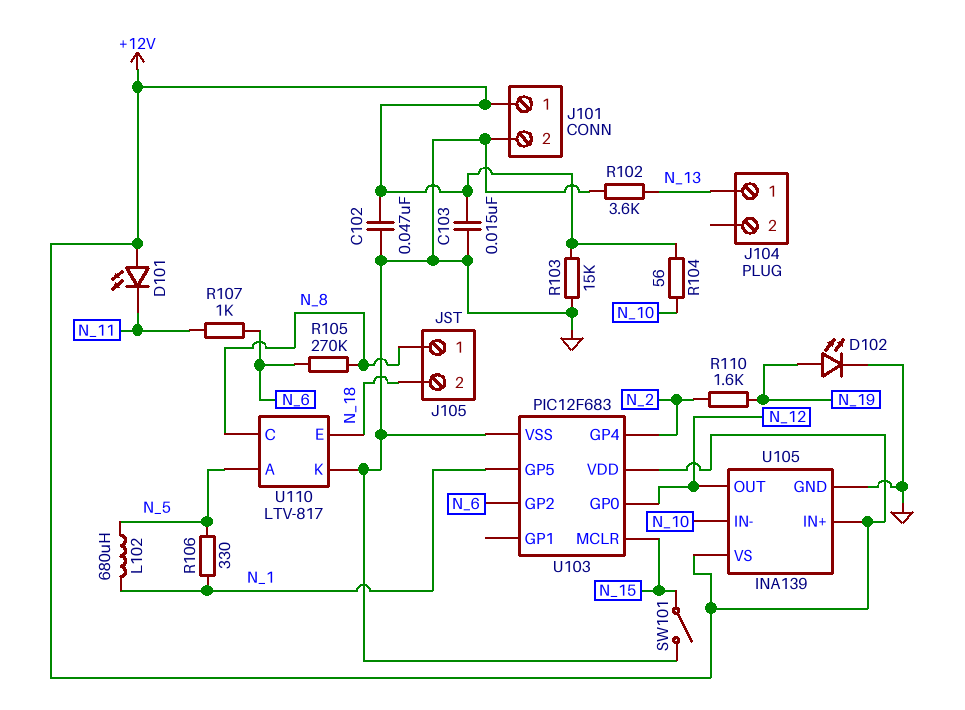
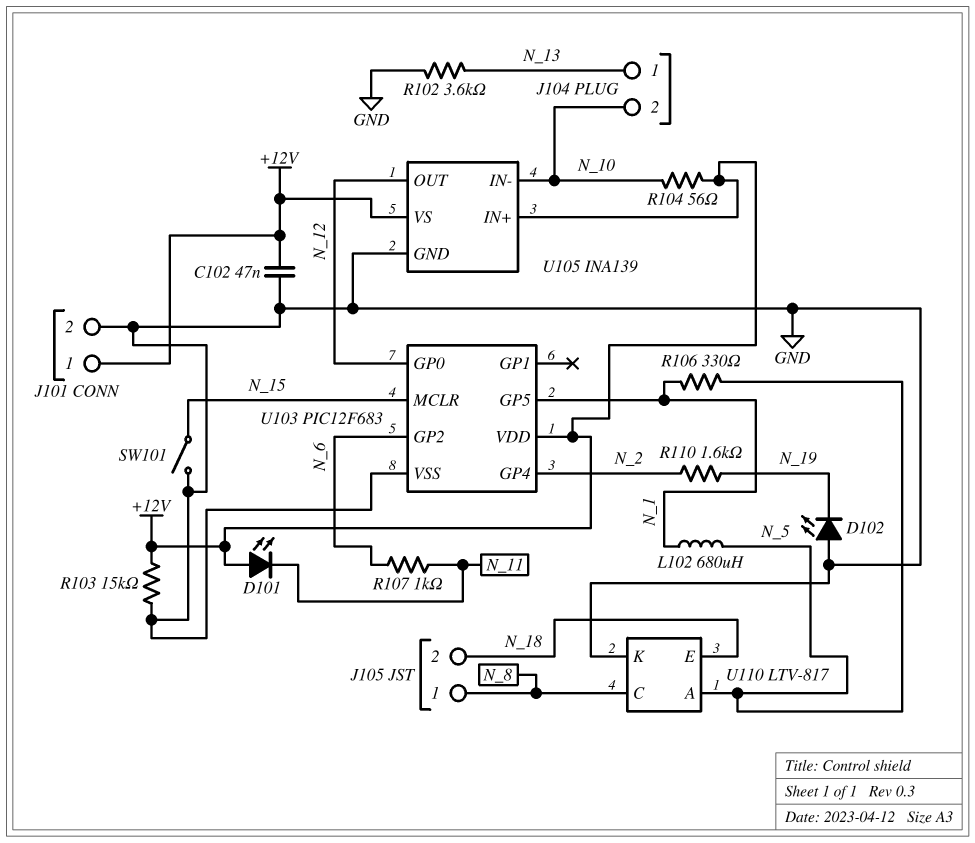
C103: 15nF (+12V, GND) -> none
D102: LED (A N_19, K GND) -> LED (A GND, K N_19)
J104 pin 2: none -> N_10
R105: 270k (N_6, N_8) -> none

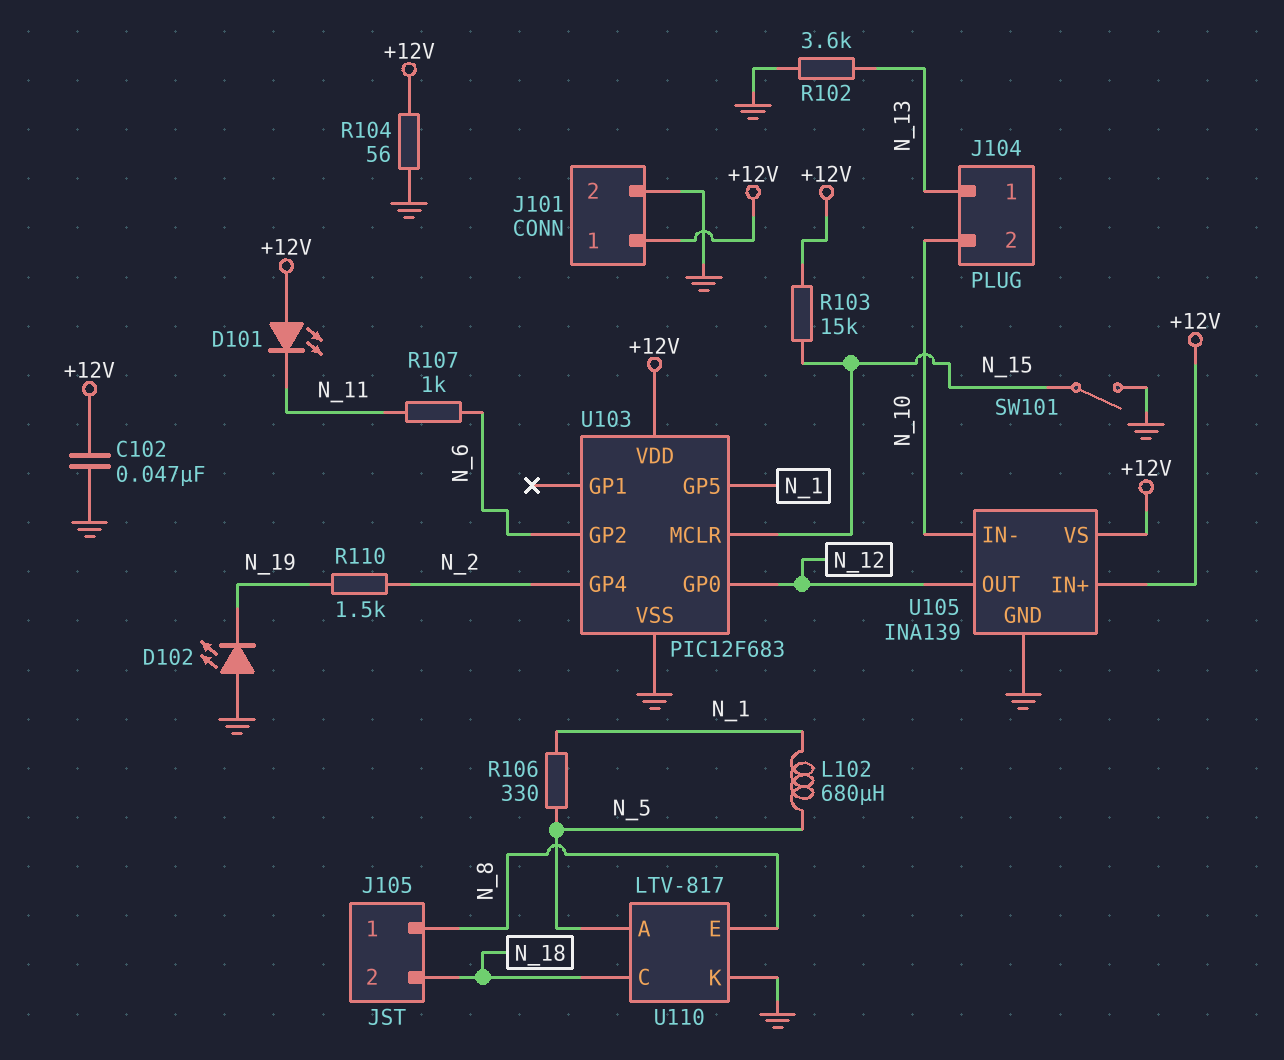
R103: 15k (+12V, GND) -> 15k (+12V, N_15)
R104: 56 (+12V, N_10) -> 56 (+12V, GND)
R110: 1.6k (N_2, N_19) -> 1.5k (N_2, N_19)
U110 pin C: N_8 -> N_18
U110 pin E: N_18 -> N_8

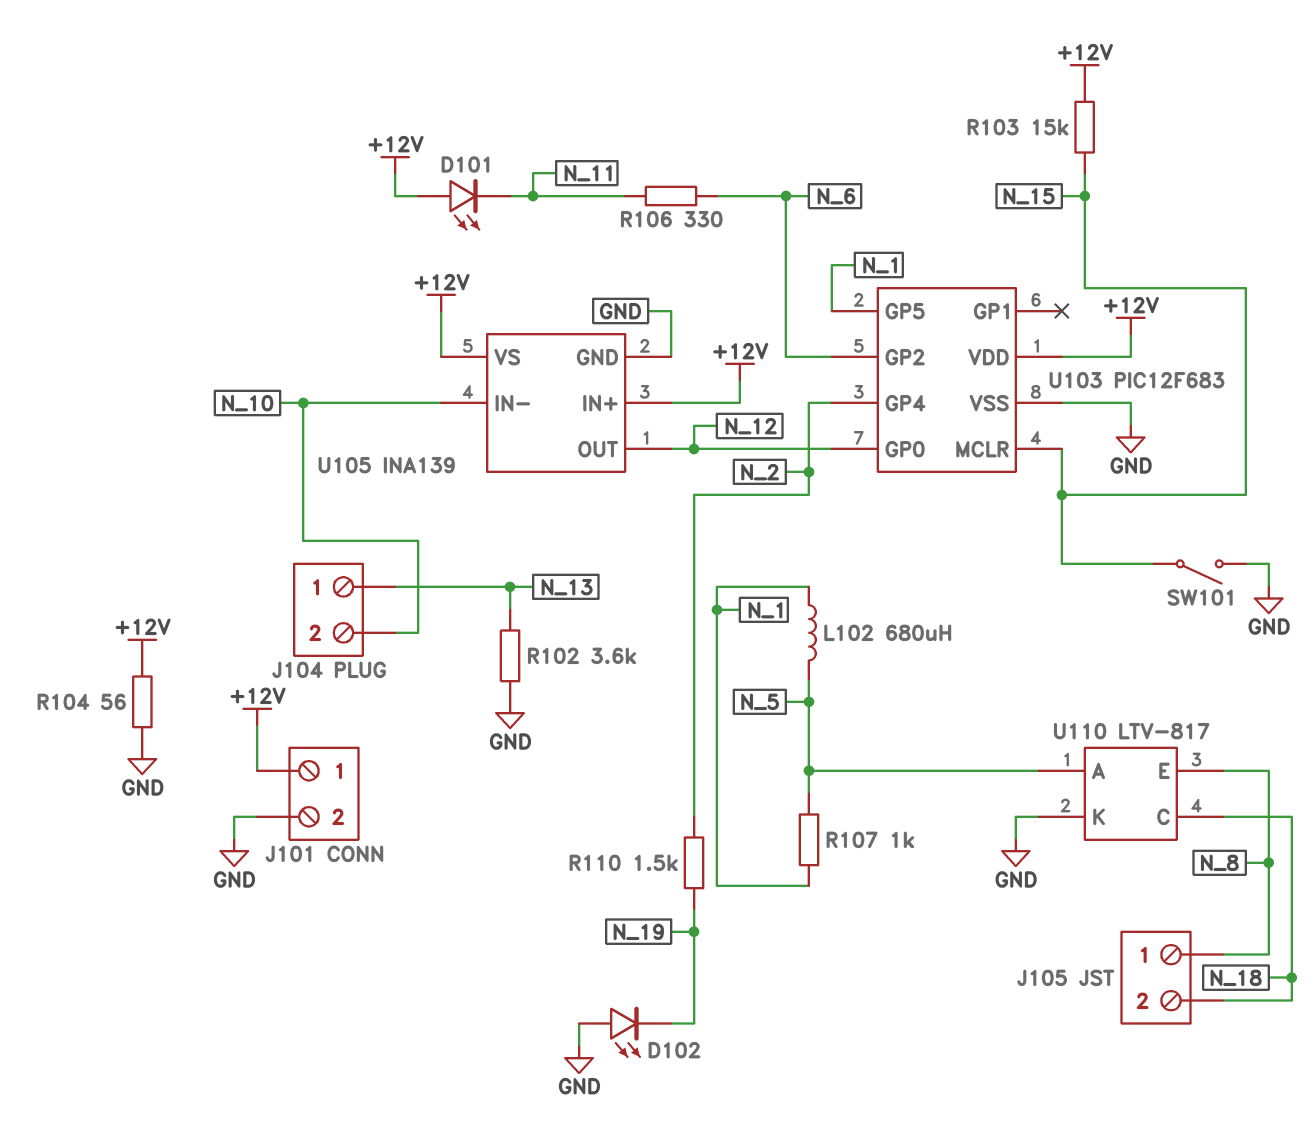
C102: 47nF (+12V, GND) -> none
R106: 330 (N_1, N_5) -> 330 (N_6, N_11)
R107: 1k (N_6, N_11) -> 1k (N_1, N_5)

